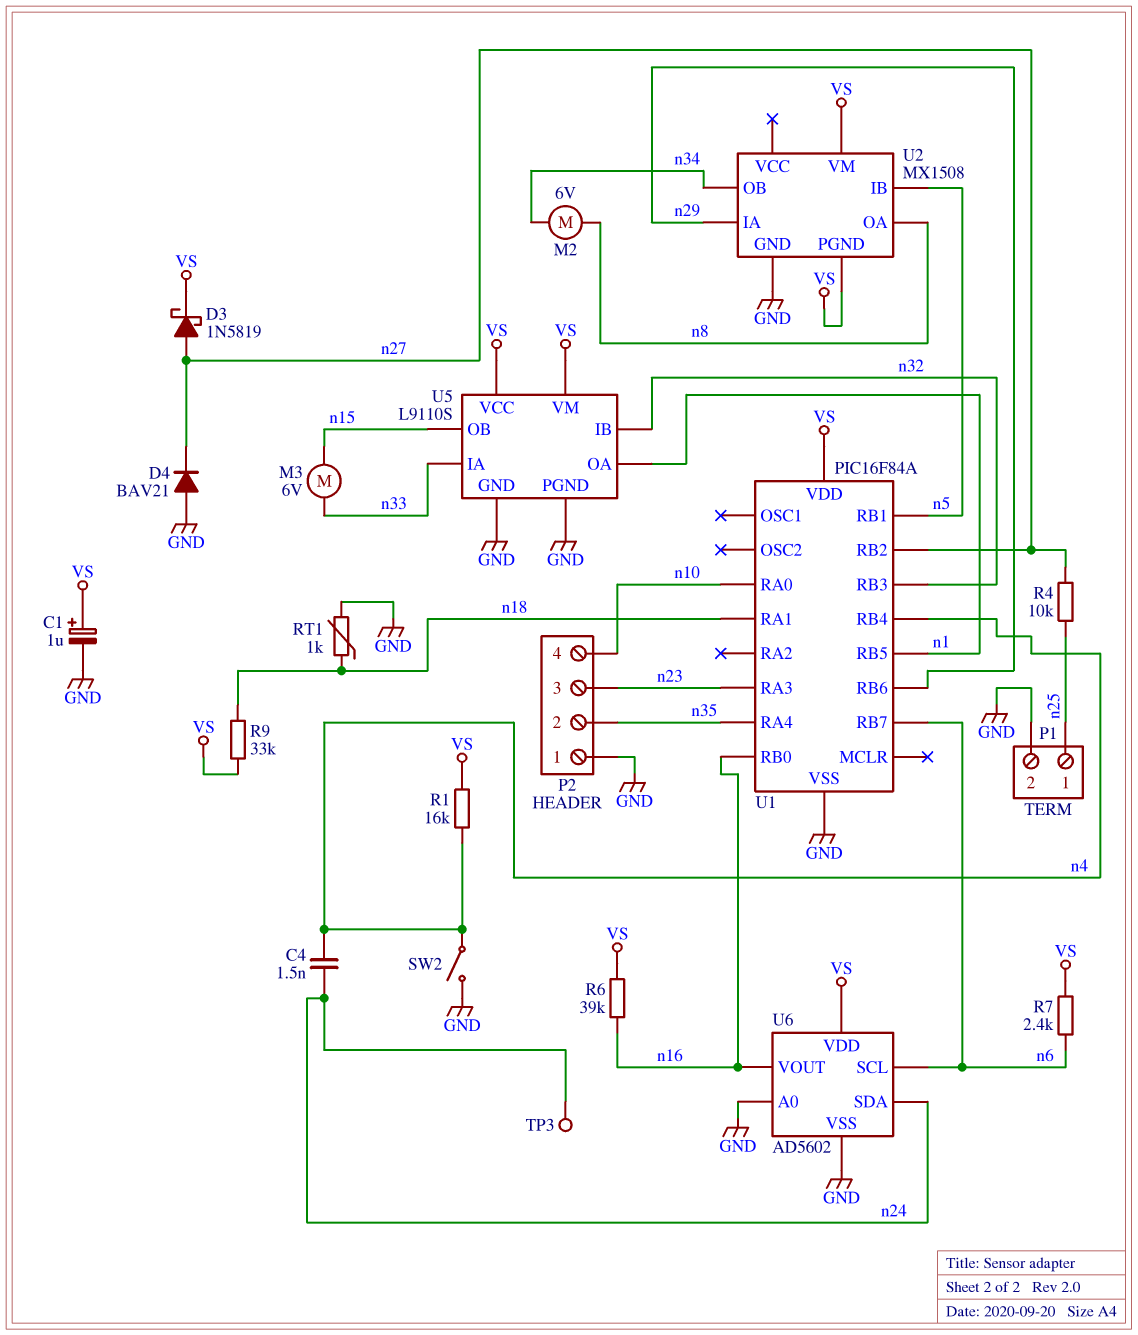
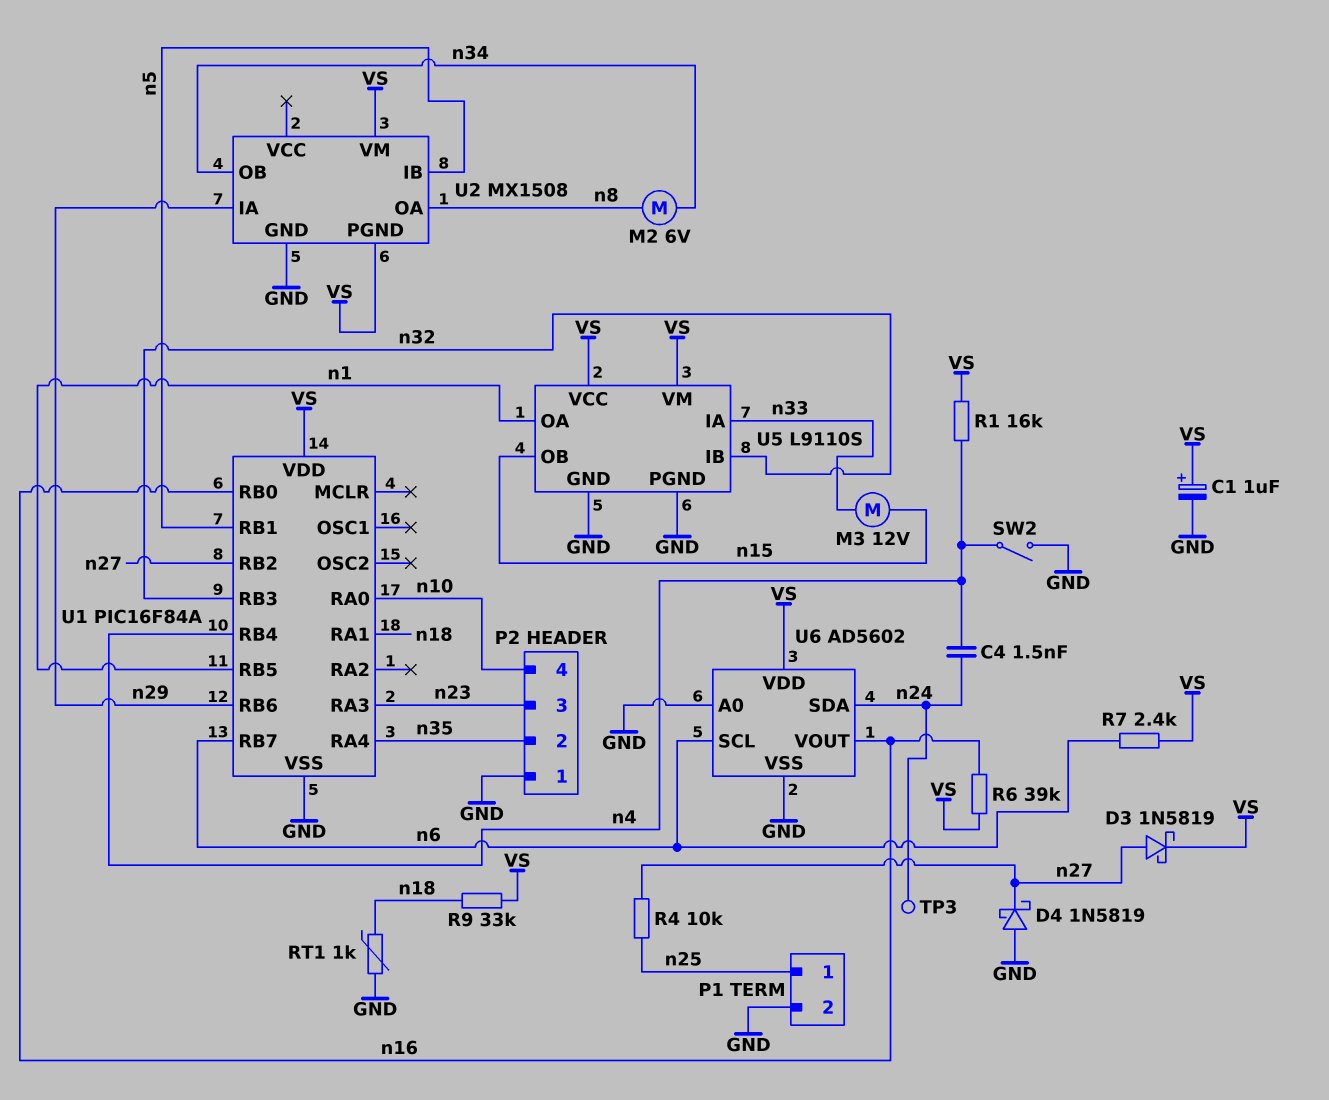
D4: diode BAV21 (A GND, K n27) -> schottky 1N5819 (A GND, K n27)
M3: motor 6V (n15, n33) -> motor 12V (n15, n33)

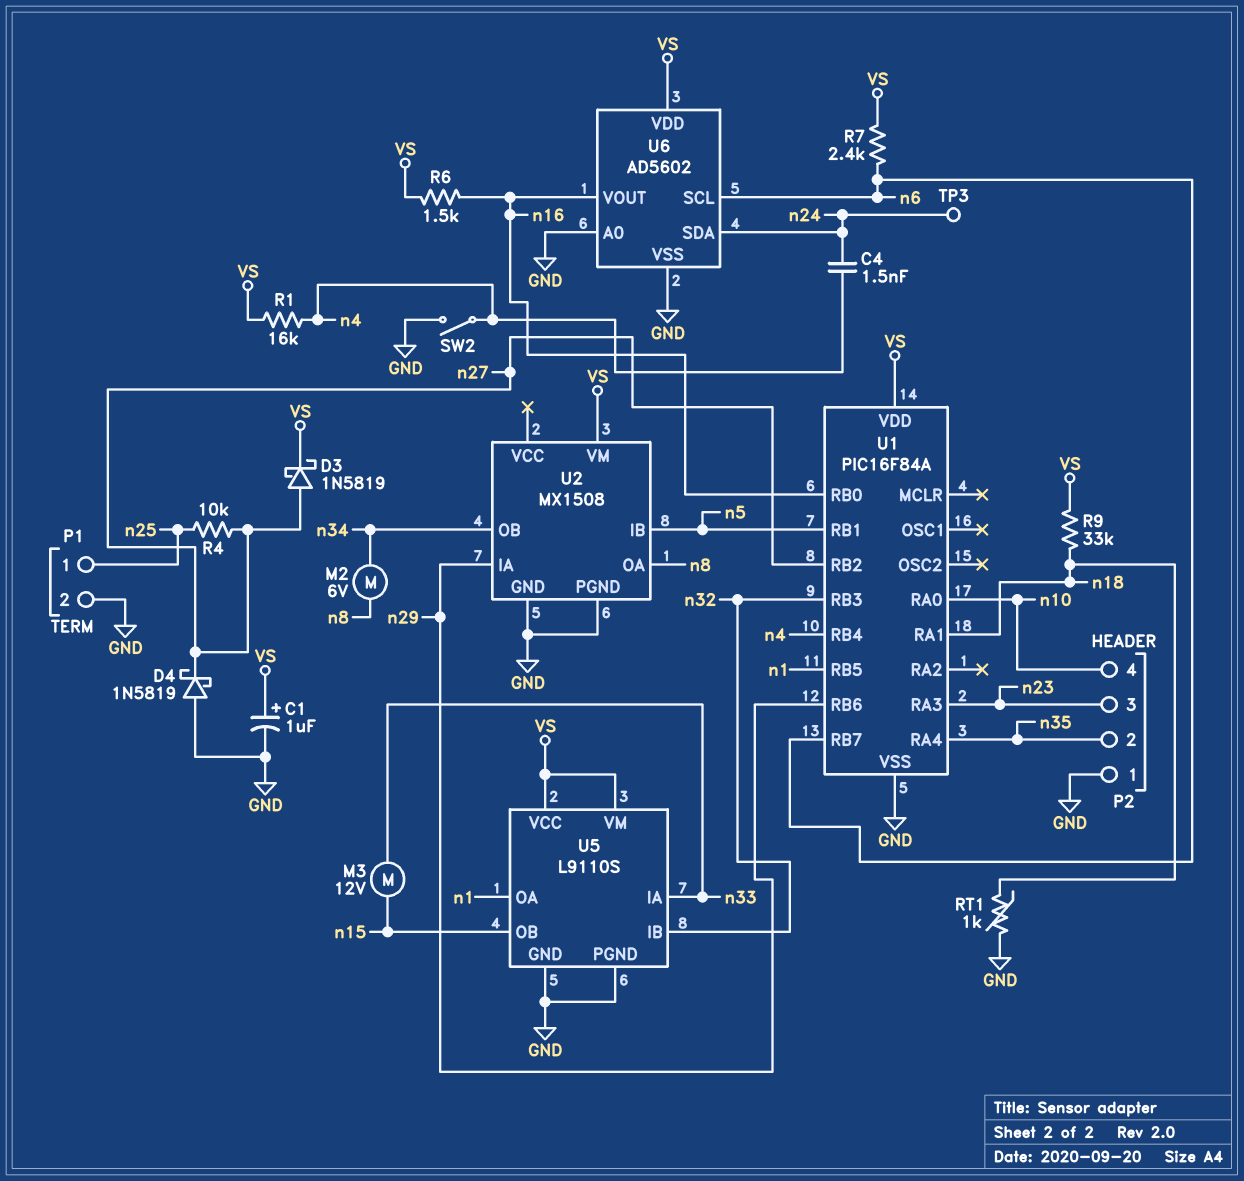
R6: 39k (VS, n16) -> 1.5k (VS, n16)
U2 pin PGND: VS -> GND

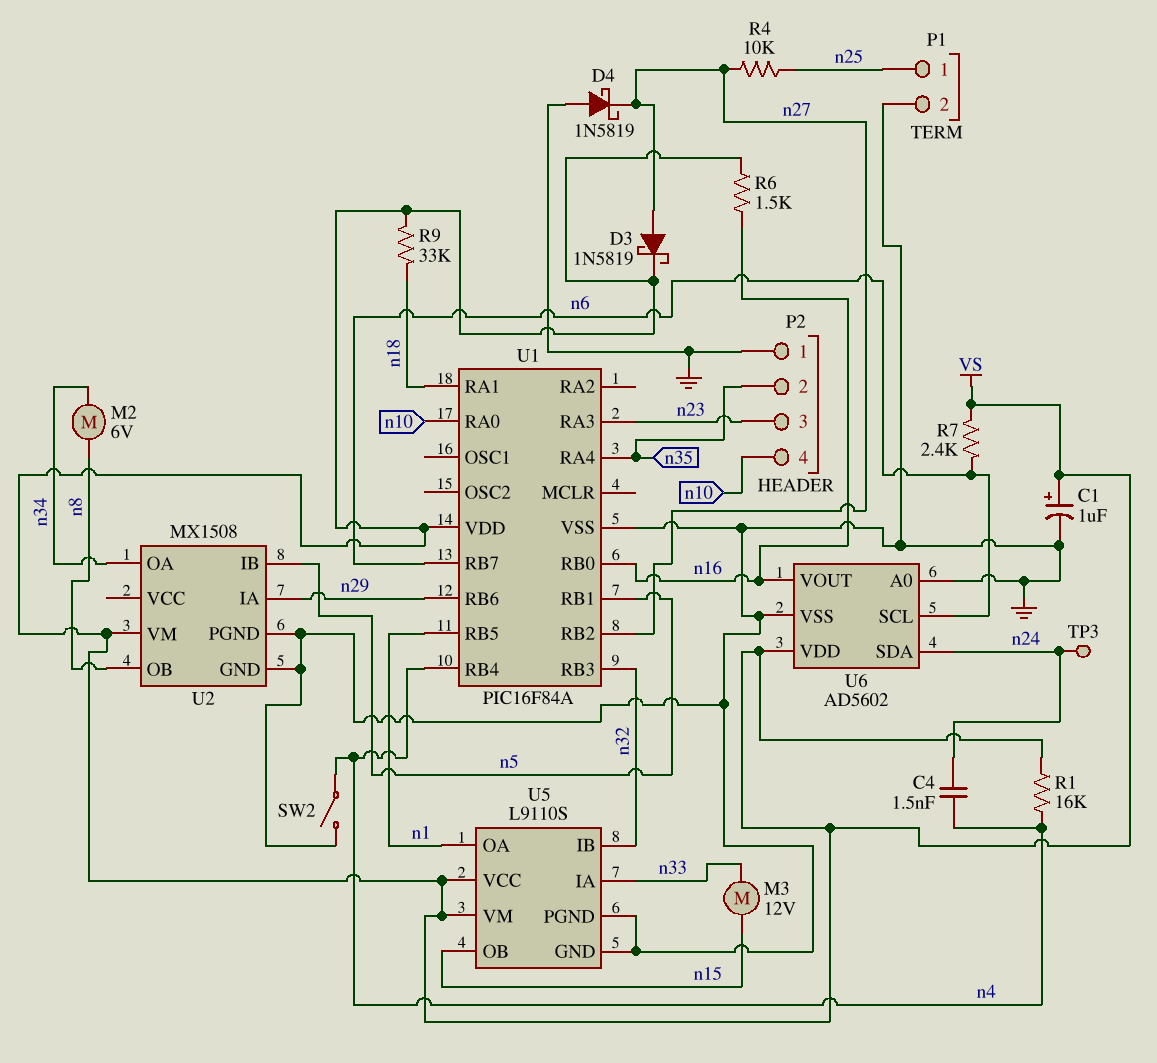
RT1: 1k (GND, n18) -> none
U2 pin OA: n8 -> n34
U2 pin OB: n34 -> n8

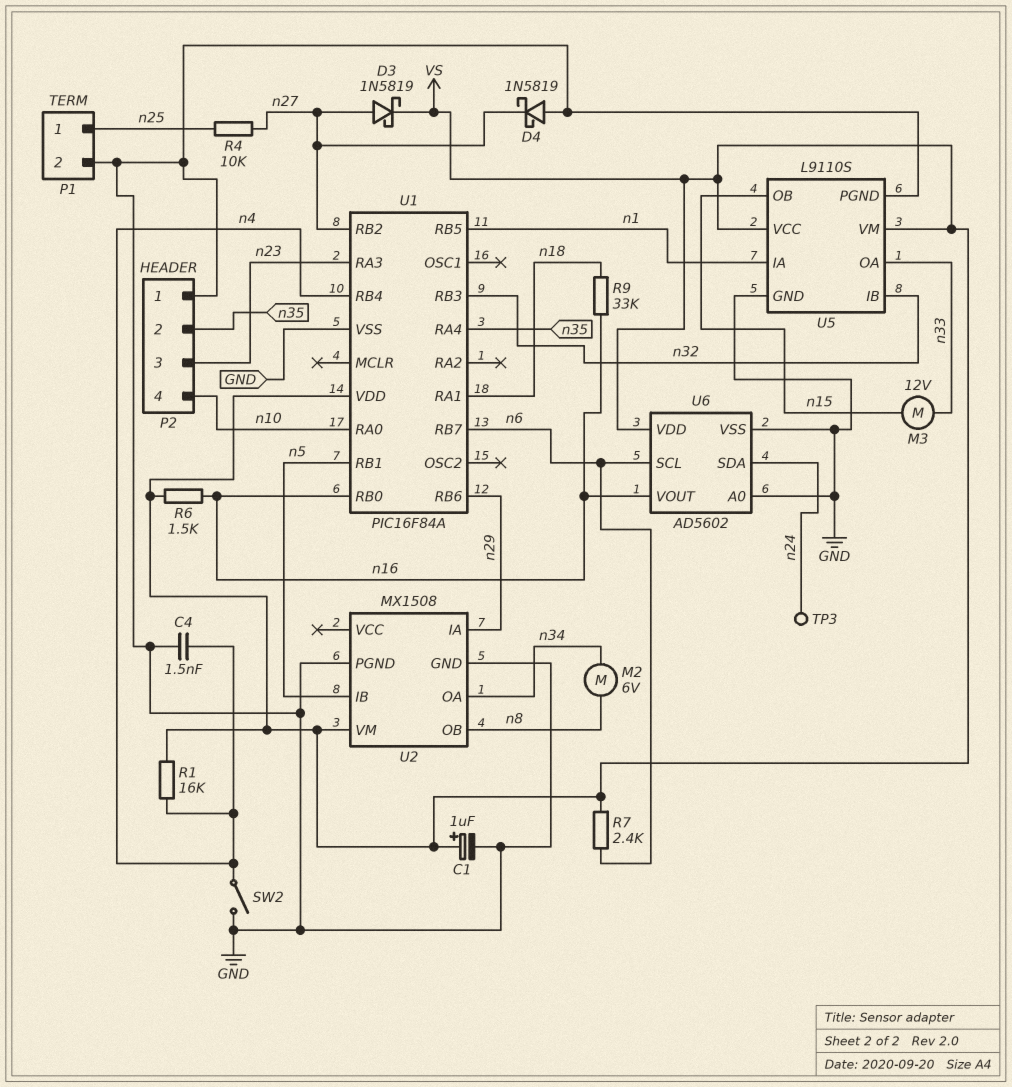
C4: 1.5nF (n4, n24) -> 1.5nF (GND, n4)
R9: 33k (VS, n18) -> 33k (n16, n18)
U5 pin IA: n33 -> n1
U5 pin OA: n1 -> n33

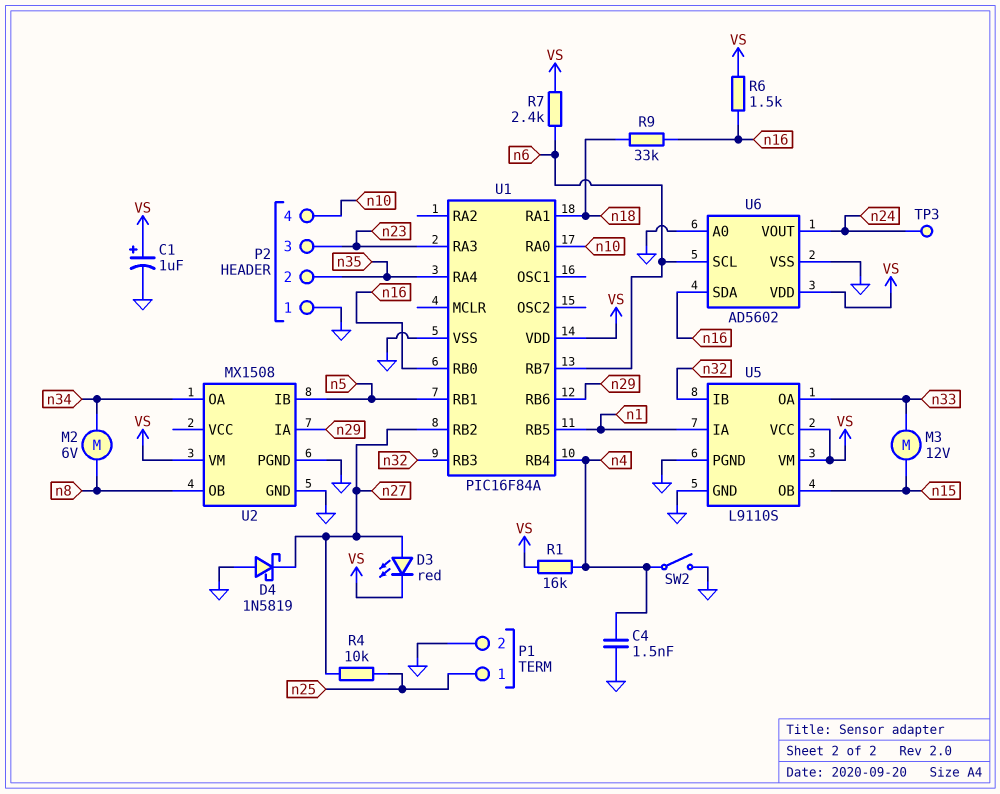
D3: schottky 1N5819 (A n27, K VS) -> LED red (A n27, K VS)
U6 pin SDA: n24 -> n16
U6 pin VOUT: n16 -> n24

